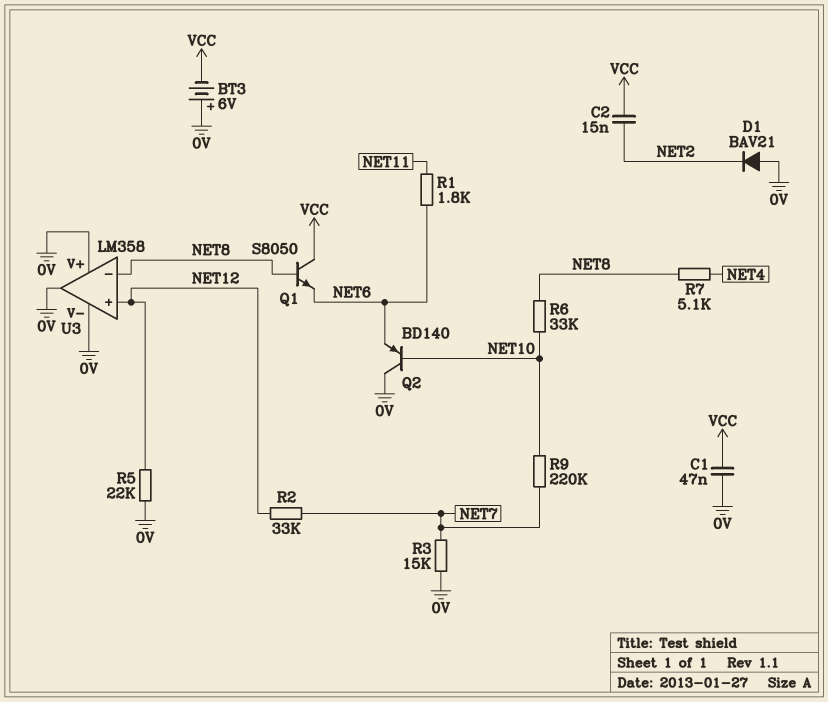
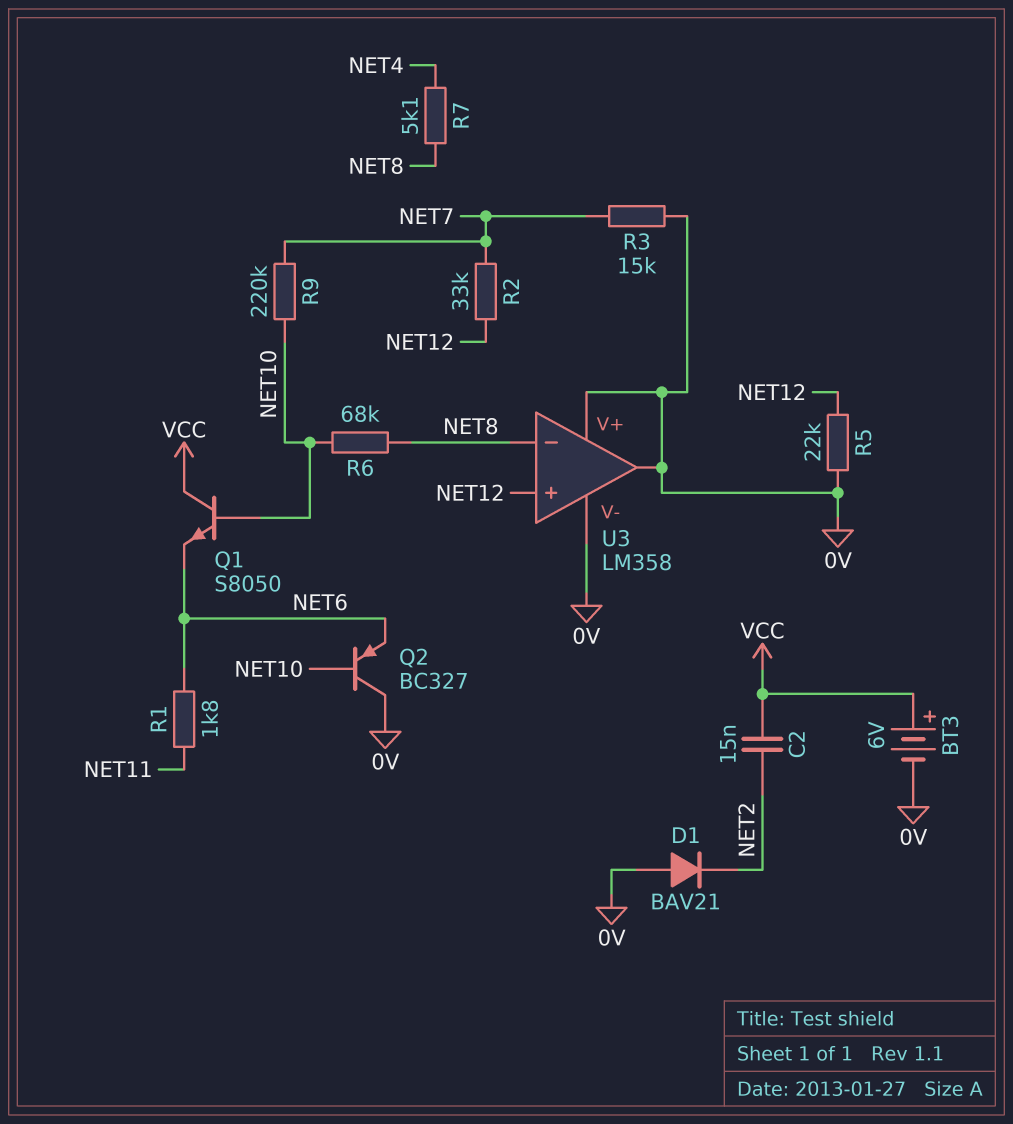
BT3: 6V (plus 0V, minus VCC) -> 6V (plus VCC, minus 0V)
C1: 47nF (0V, VCC) -> none
Q1: NPN S8050 (B NET8, C VCC, E NET6) -> NPN S8050 (B NET10, C VCC, E NET6)
Q2: PNP BD140 (B NET10, C 0V, E NET6) -> PNP BC327 (B NET10, C 0V, E NET6)
R6: 33k (NET8, NET10) -> 68k (NET8, NET10)

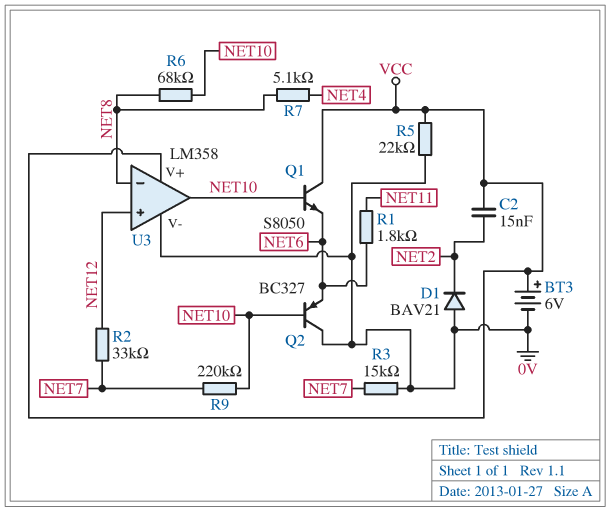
R5: 22k (0V, NET12) -> 22k (0V, VCC)
U3 pin V+: 0V -> VCC
U3 pin out: 0V -> NET10

